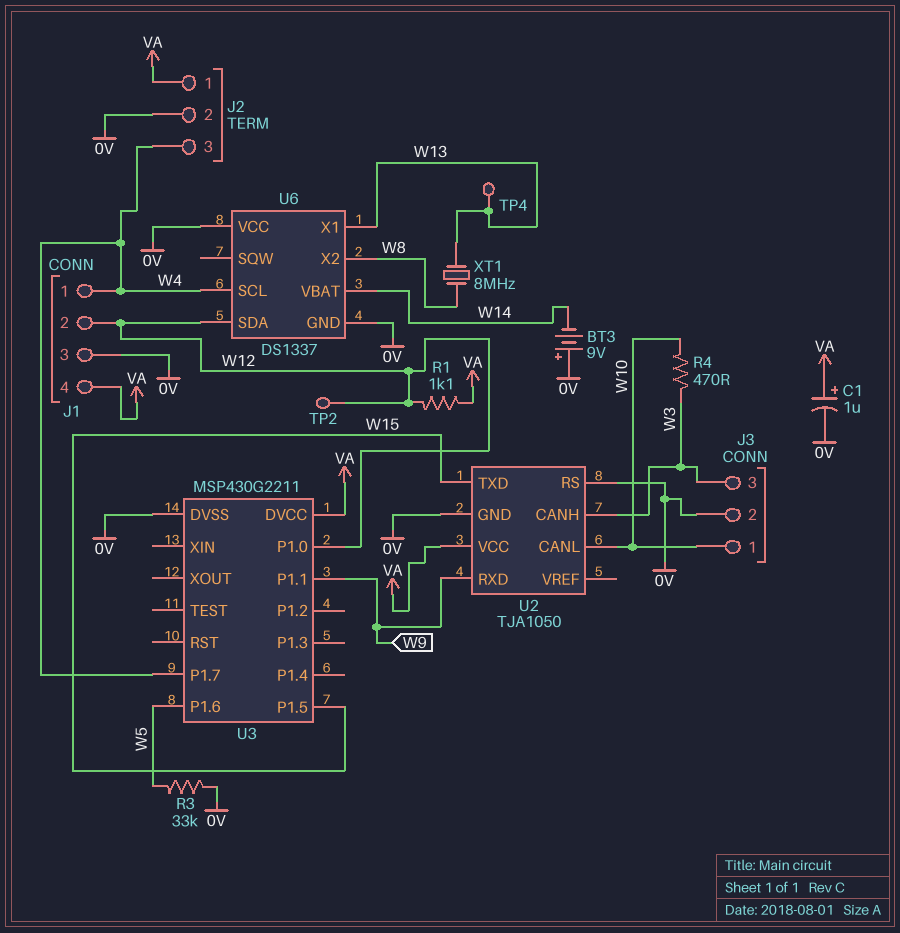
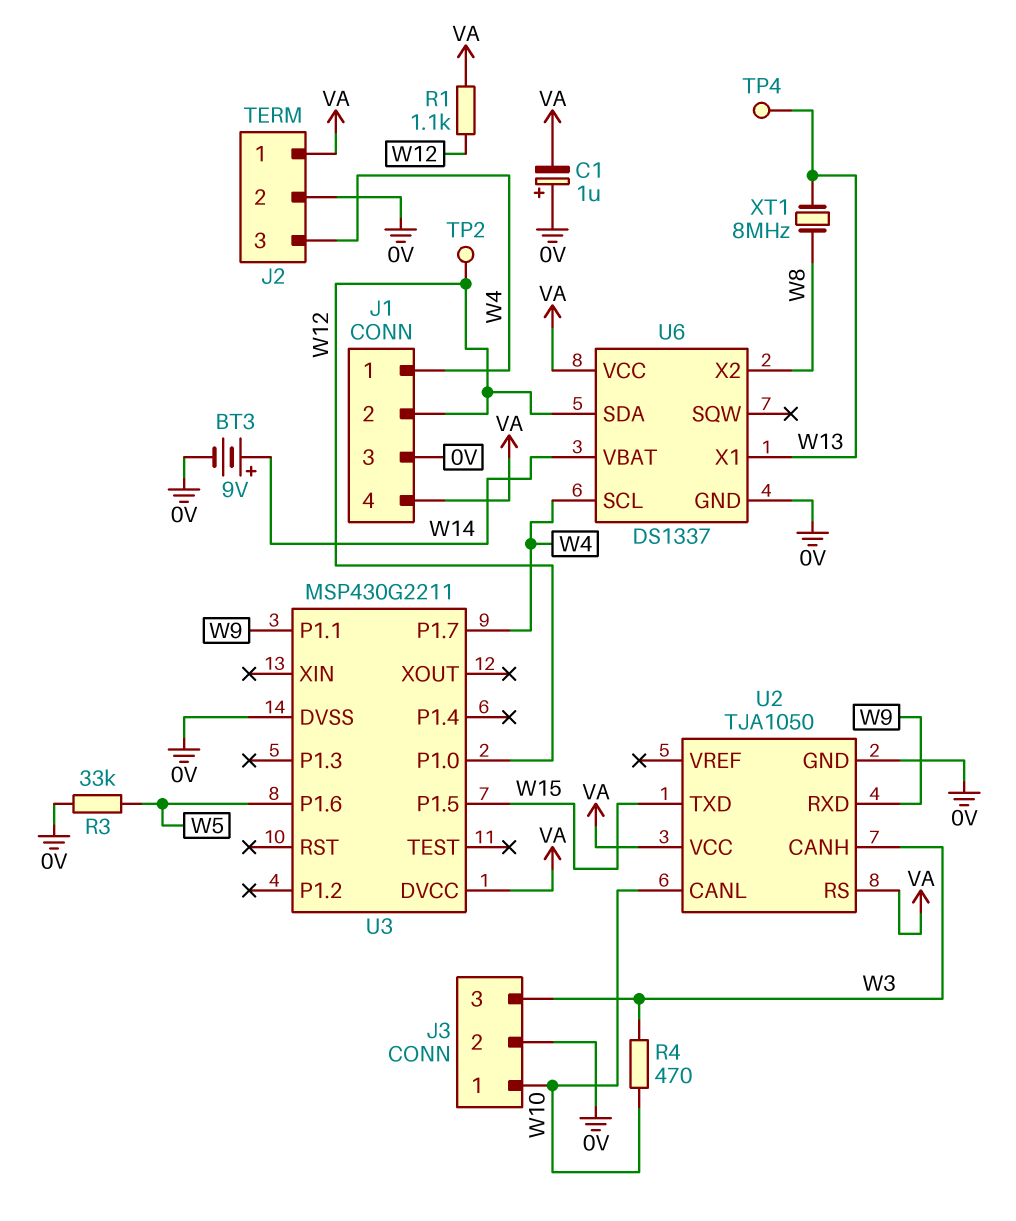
BT3: 9V (plus 0V, minus W14) -> 9V (plus W14, minus 0V)
C1: 1uF (plus VA, minus 0V) -> 1uF (plus 0V, minus VA)
U2 pin RS: 0V -> VA
U6 pin VCC: 0V -> VA

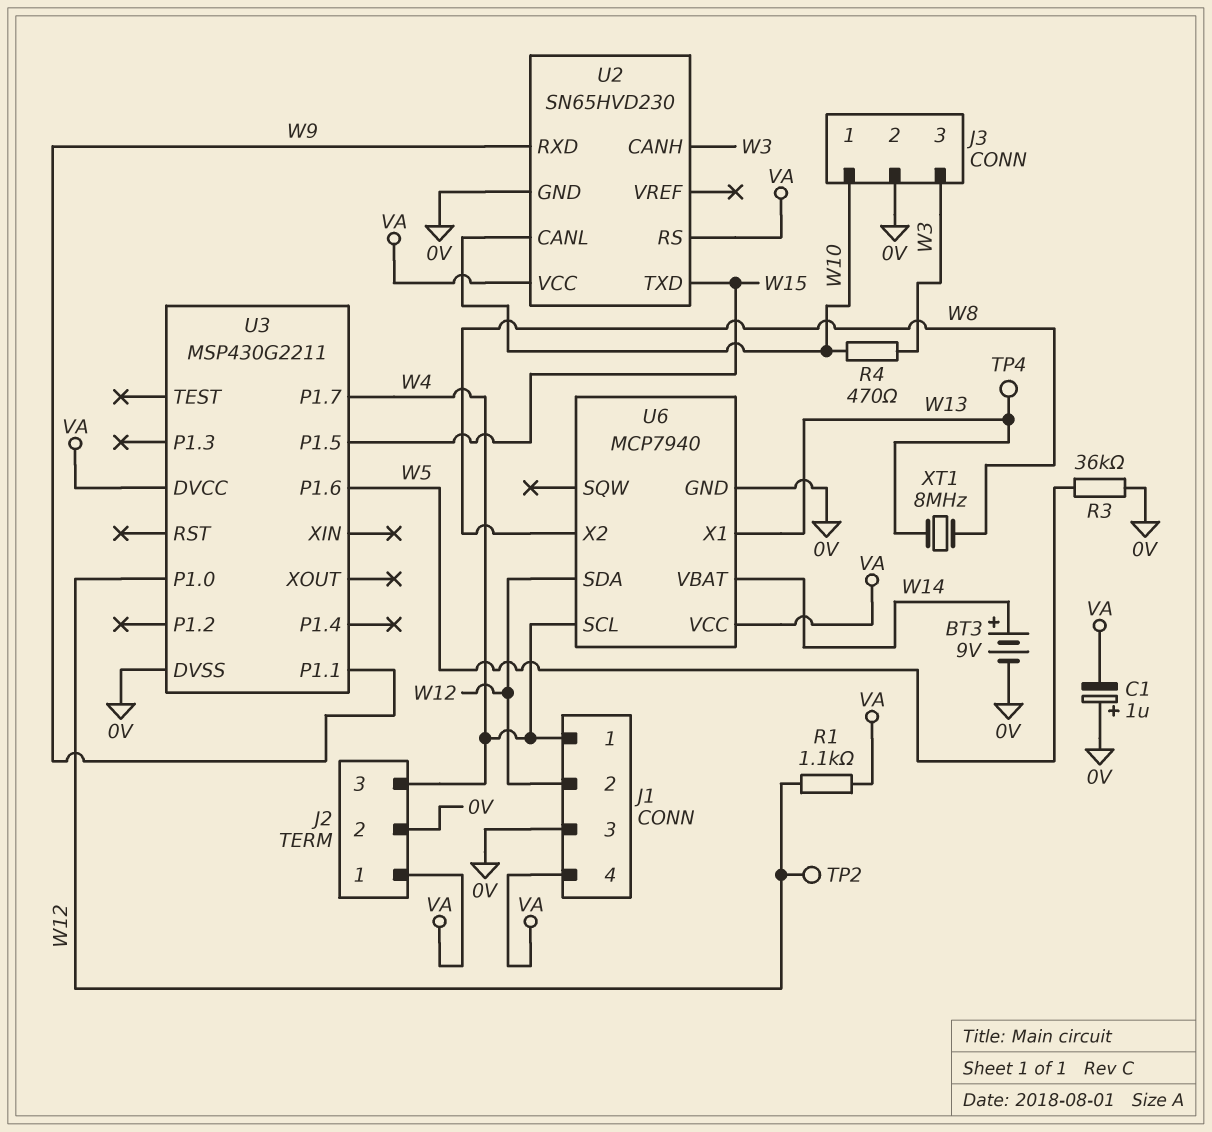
R3: 33k (0V, W5) -> 36k (0V, W5)
U2: TJA1050 -> SN65HVD230
U6: DS1337 -> MCP7940

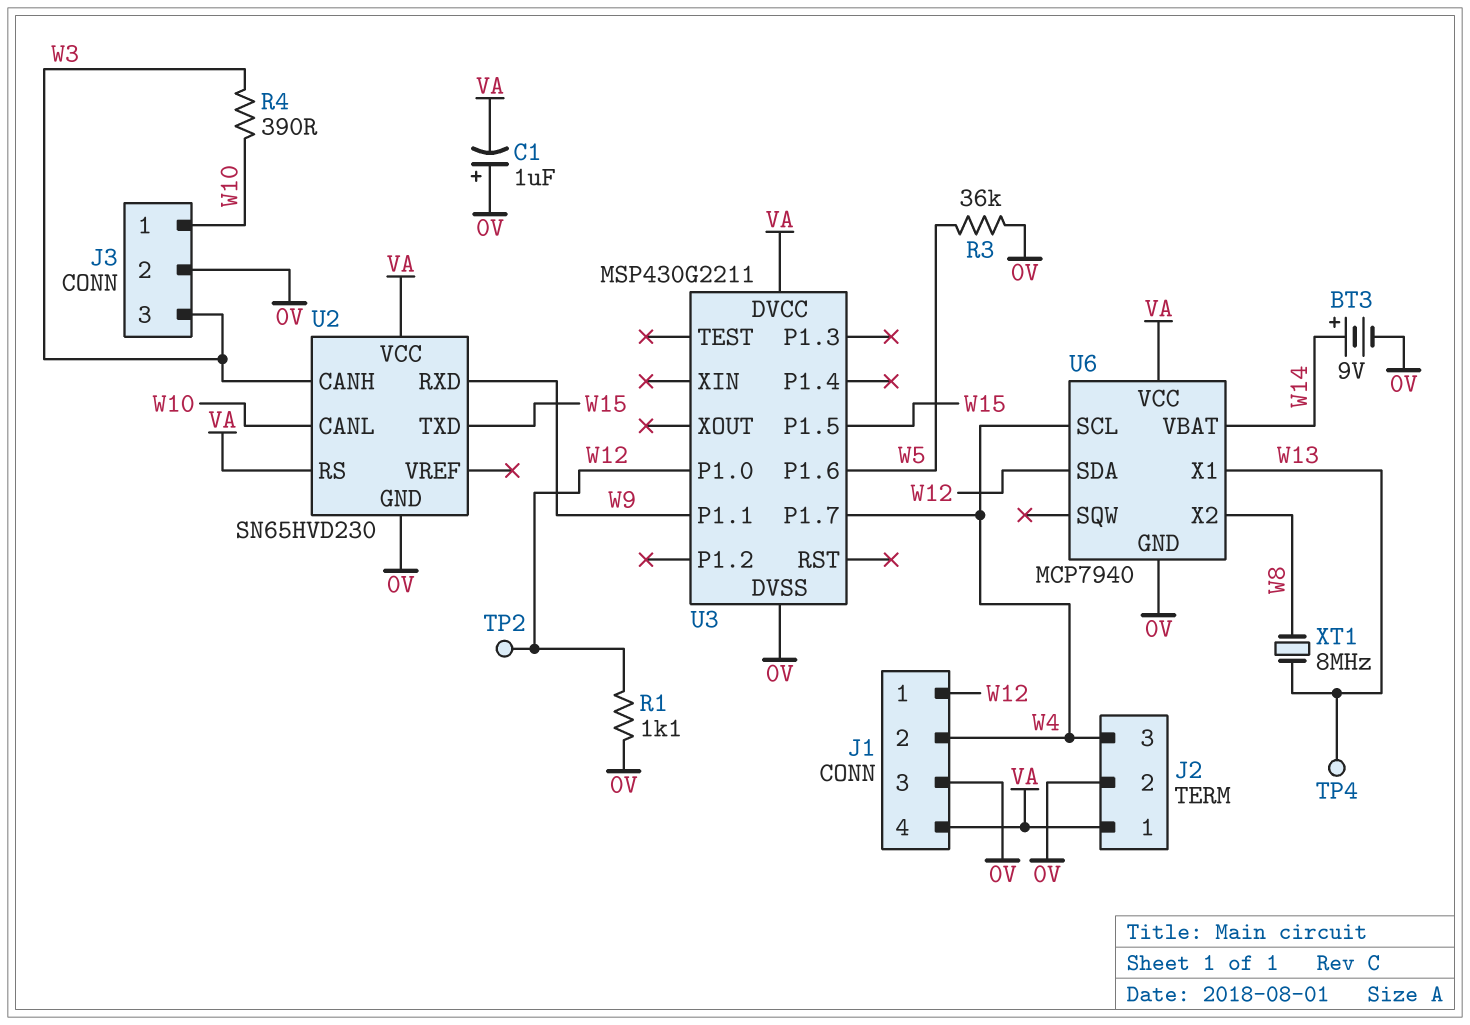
J1 pin 1: W4 -> W12
J1 pin 2: W12 -> W4
R1: 1.1k (VA, W12) -> 1.1k (0V, W12)
R4: 470 (W3, W10) -> 390 (W3, W10)

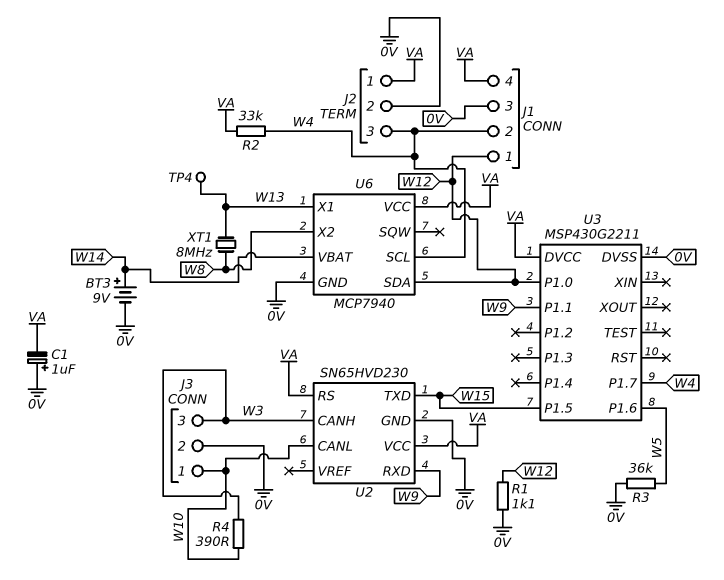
R2: none -> 33k (VA, W4)
TP2: test point (W12) -> none

